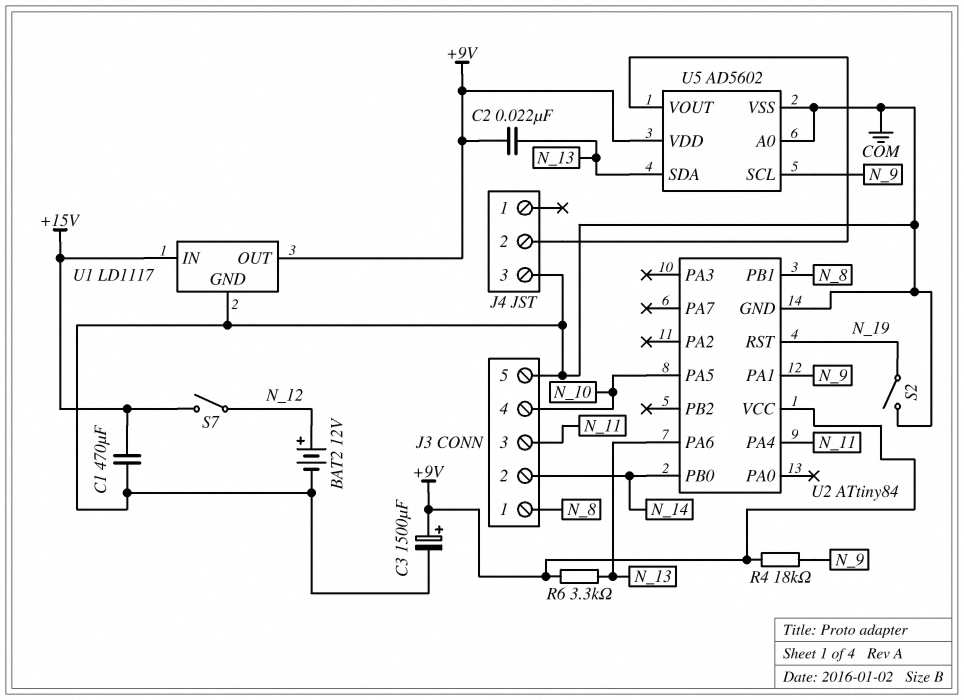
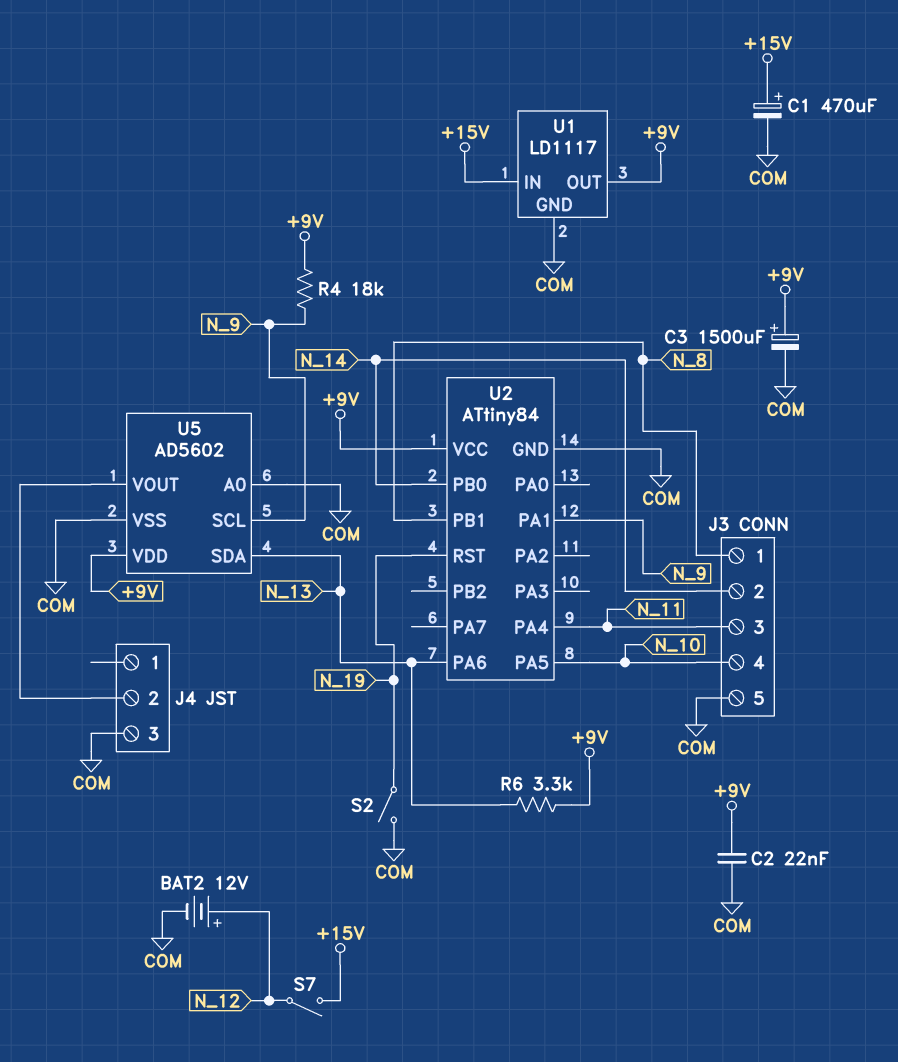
C1: 470uF (+15V, COM) -> 470uF (plus +15V, minus COM)
C2: 22nF (+9V, N_13) -> 22nF (+9V, COM)

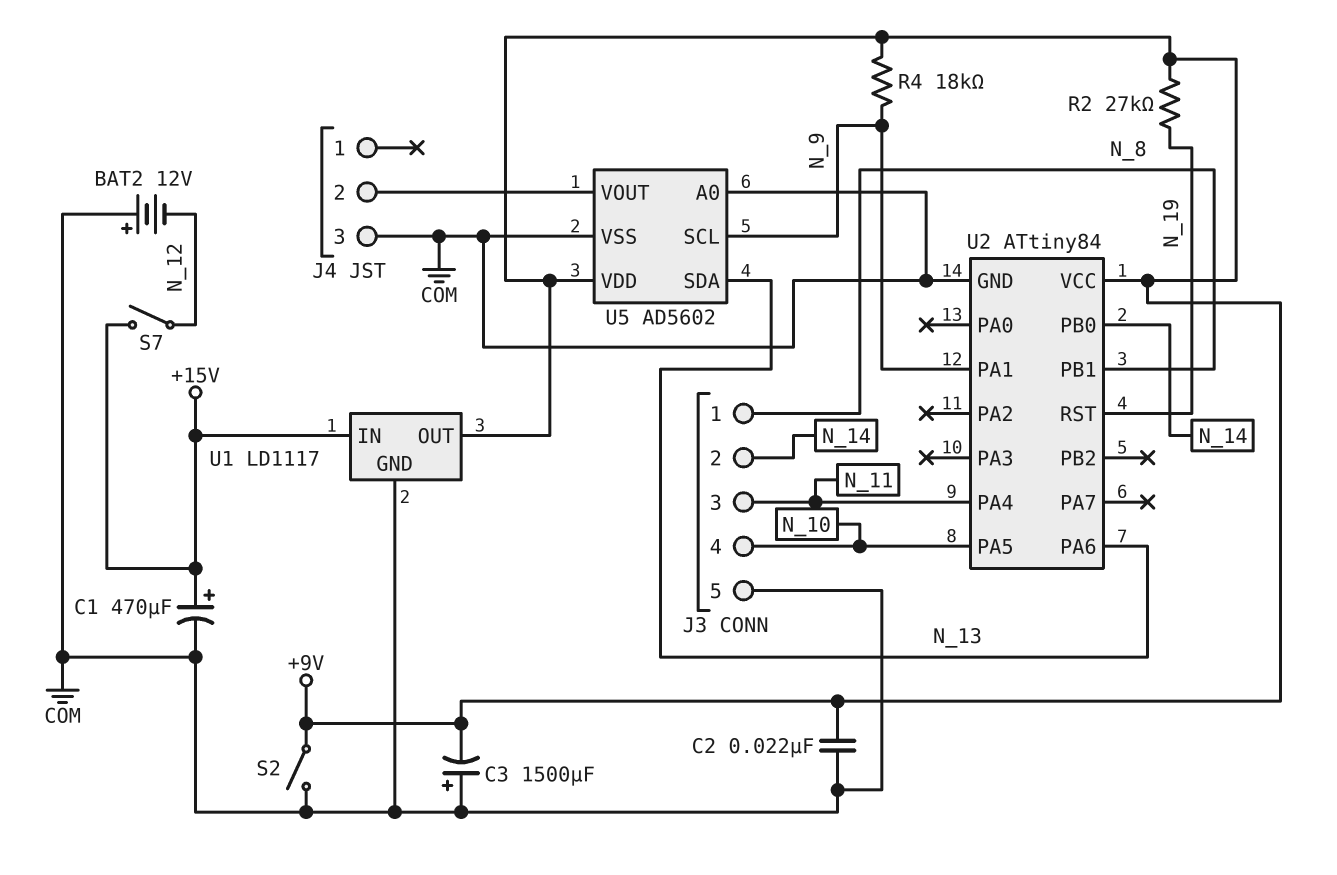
BAT2: 12V (plus N_12, minus COM) -> 12V (plus COM, minus N_12)
C3: 1500uF (plus +9V, minus COM) -> 1500uF (plus COM, minus +9V)
R2: none -> 27k (+9V, N_19)
R6: 3.3k (+9V, N_13) -> none
S2: switch (COM, N_19) -> switch (+9V, COM)

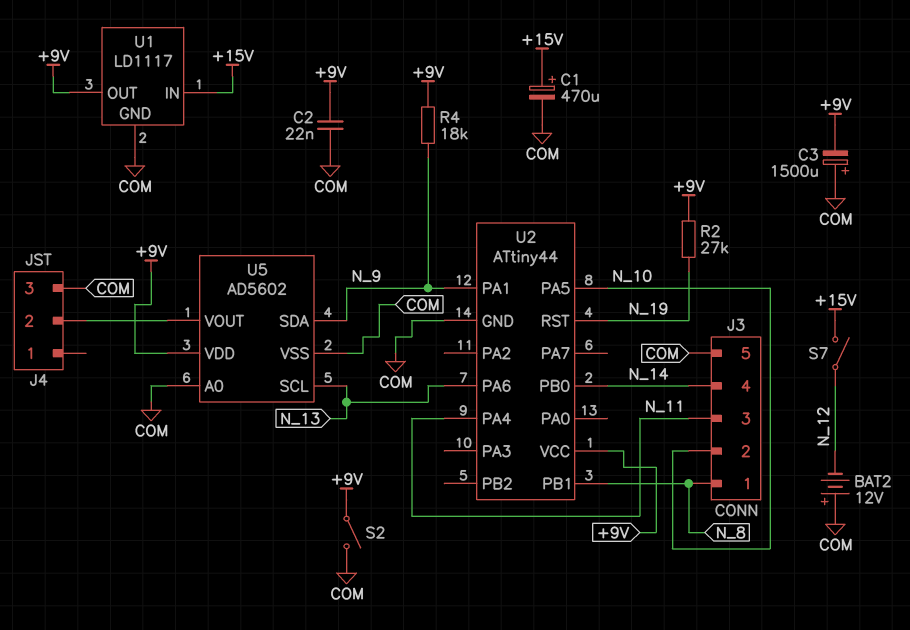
J3 pin 2: N_14 -> N_10
J3 pin 4: N_10 -> N_14
U2: ATtiny84 -> ATtiny44
U5 pin SCL: N_9 -> N_13
U5 pin SDA: N_13 -> N_9

